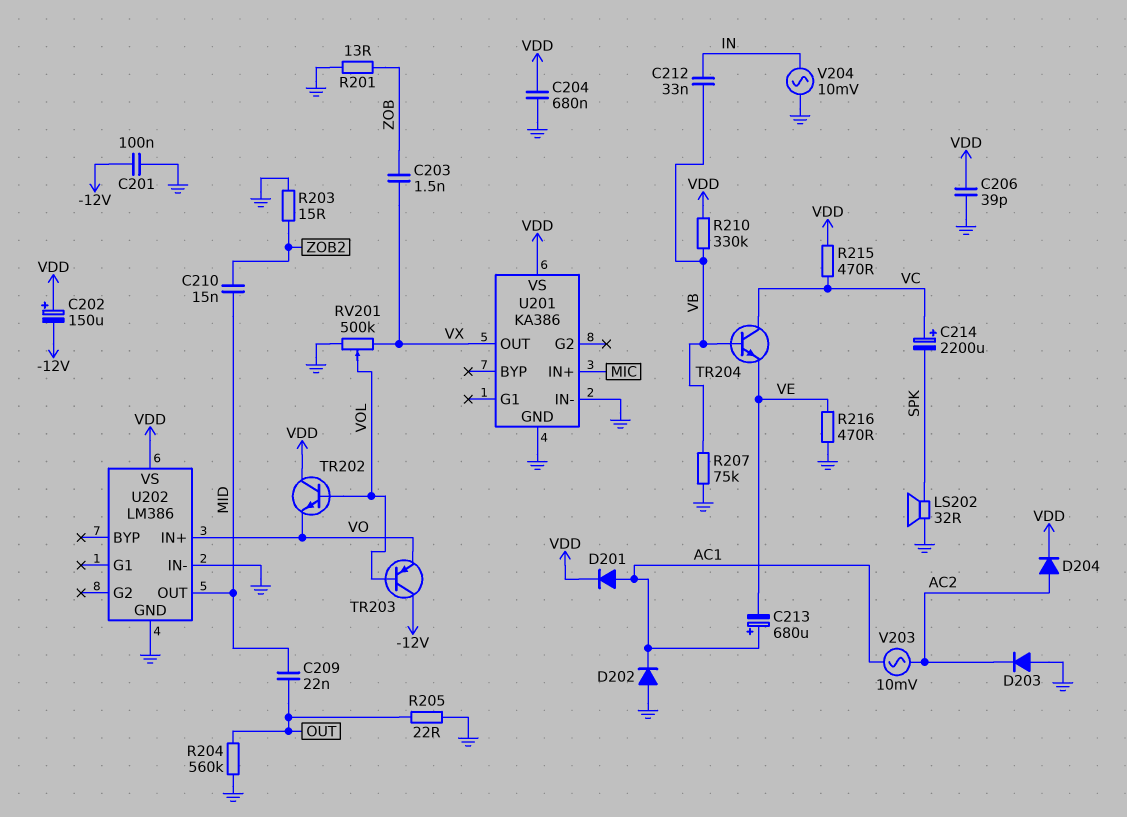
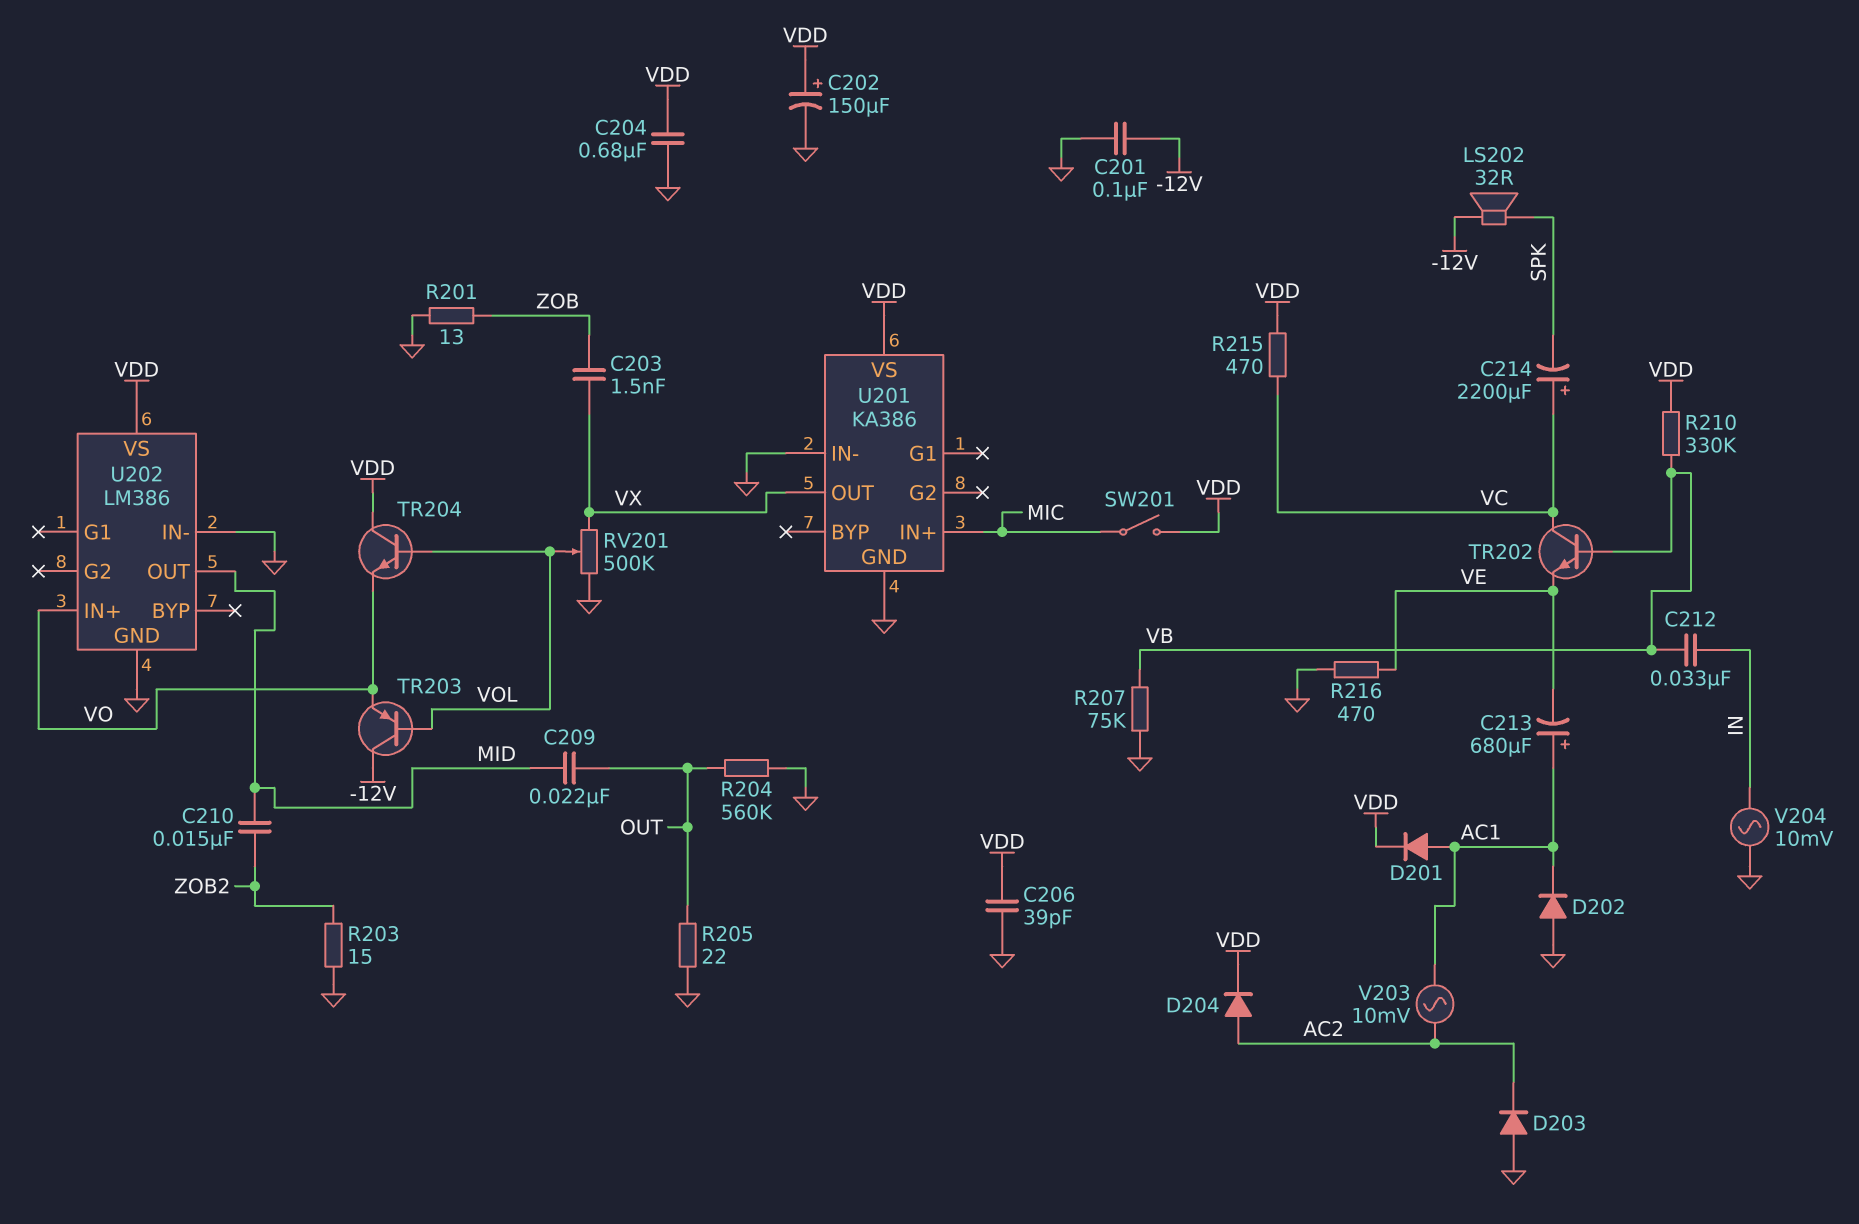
C202: 150uF (plus VDD, minus -12V) -> 150uF (plus VDD, minus GND)
LS202: speaker 32R (GND, SPK) -> speaker 32R (-12V, SPK)
SW201: none -> switch (MIC, VDD)
TR202: NPN (B VOL, C VDD, E VO) -> NPN (B VB, C VC, E VE)
TR204: NPN (B VB, C VC, E VE) -> NPN (B VOL, C VDD, E VO)

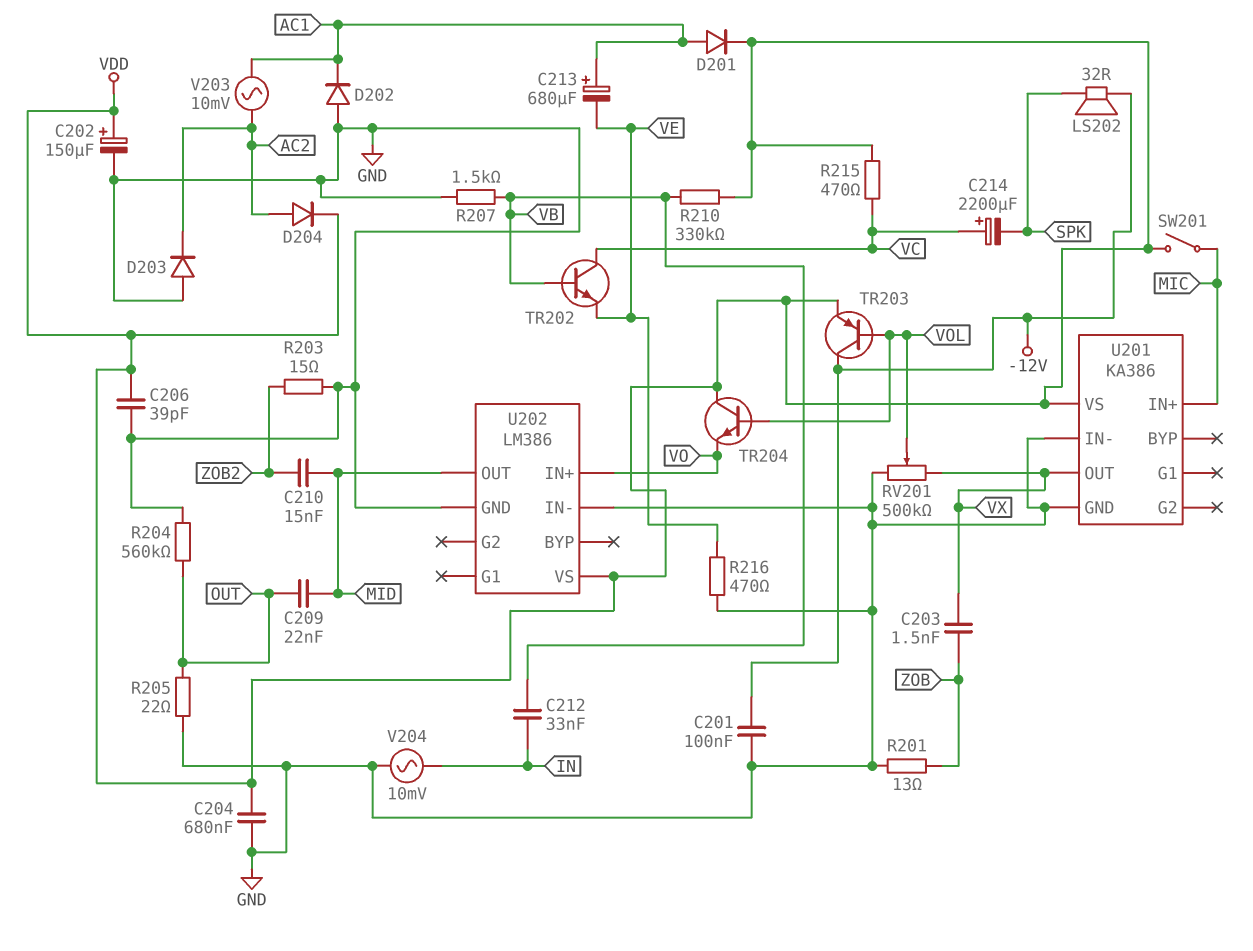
R207: 75k (GND, VB) -> 1.5k (GND, VB)
TR203: PNP (B VOL, C -12V, E VO) -> PNP (B VOL, C -12V, E VDD)

